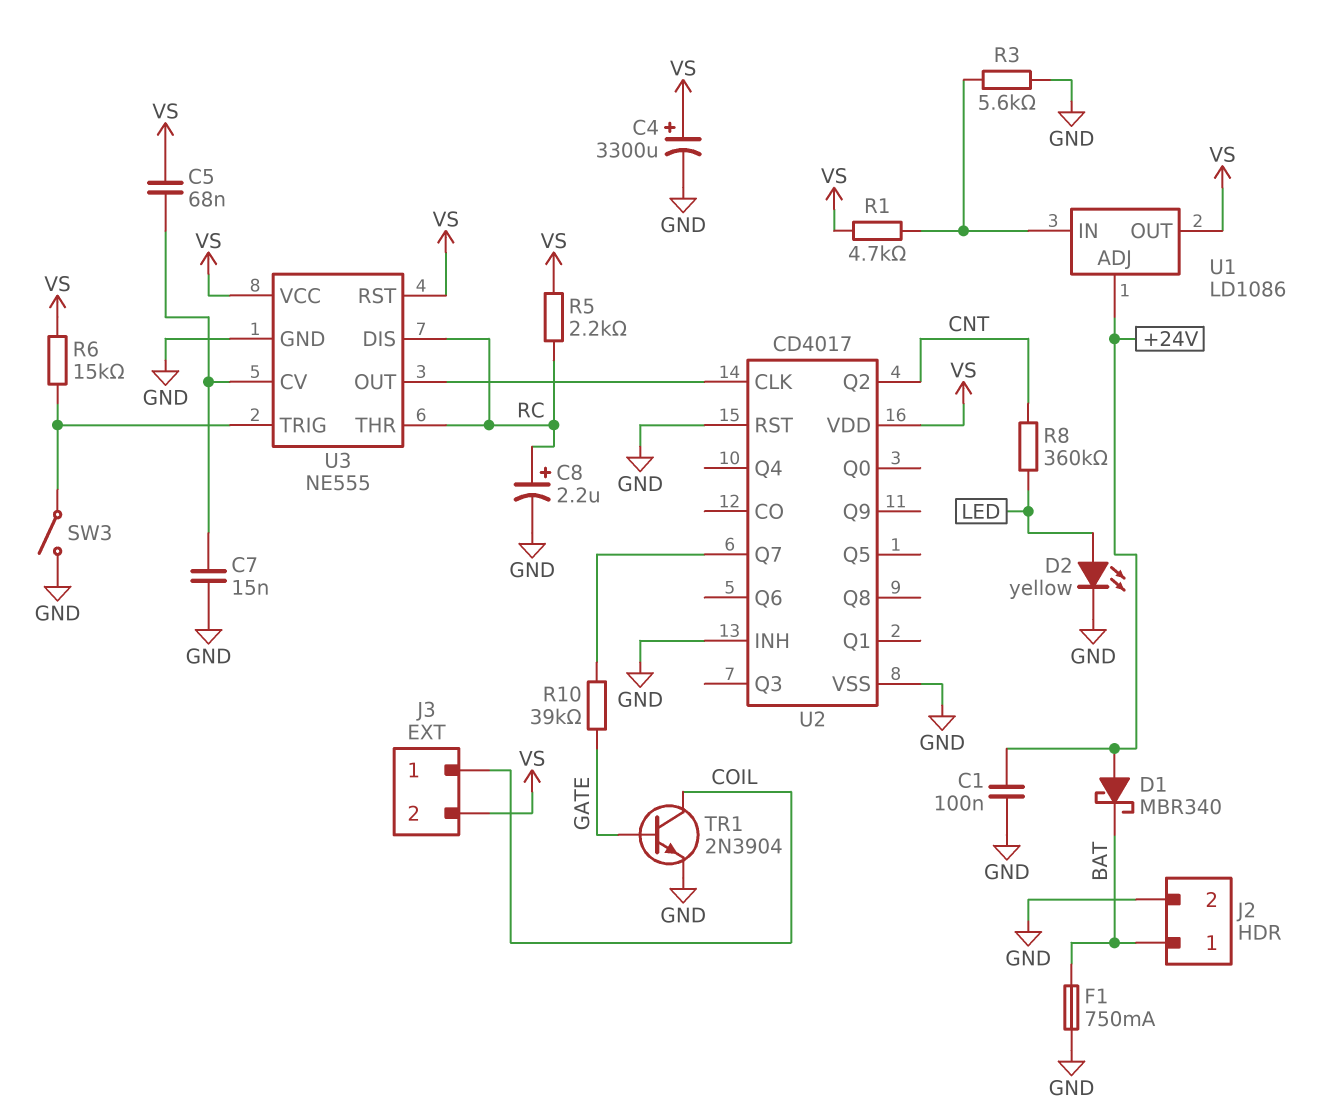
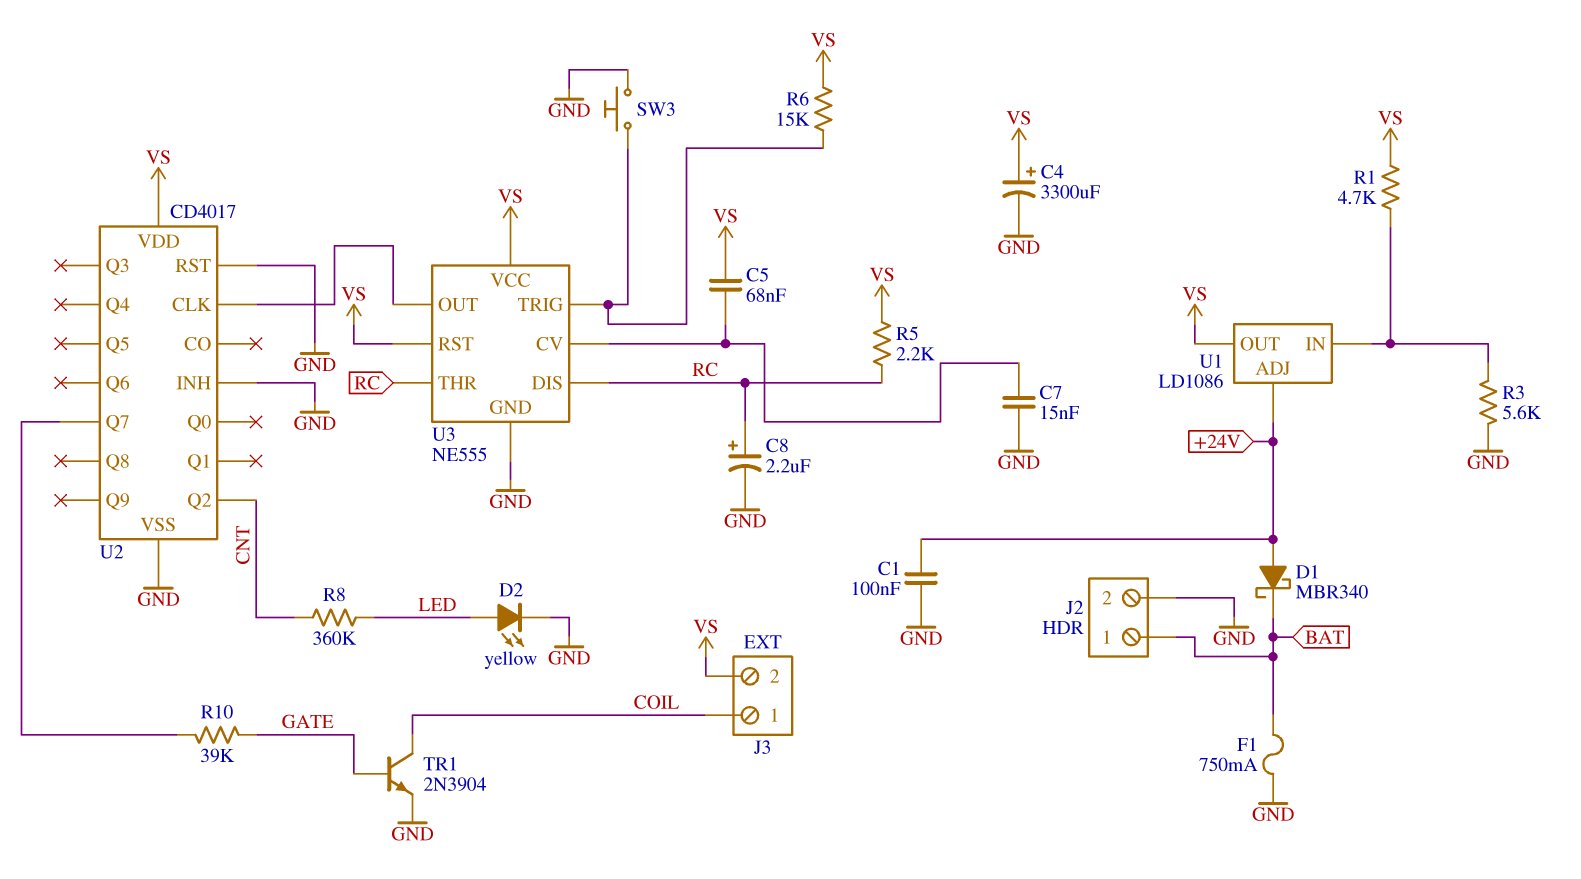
SW3: switch (GND, U3/TRIG) -> button (GND, U3/TRIG)

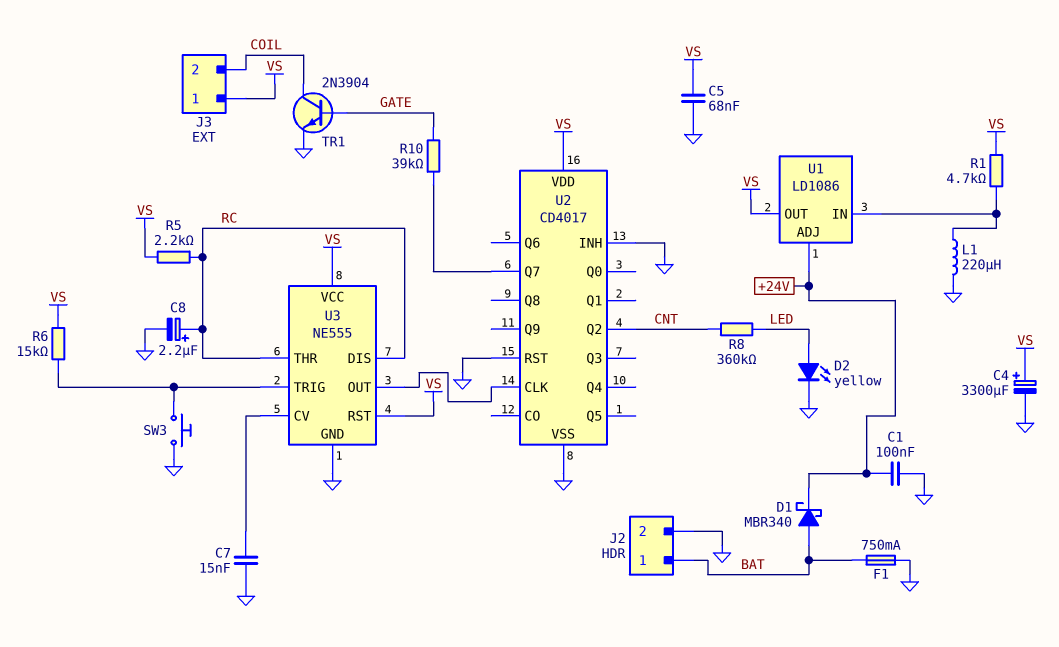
C5: 68nF (U3/CV, VS) -> 68nF (GND, VS)
D1: schottky MBR340 (A +24V, K BAT) -> schottky MBR340 (A BAT, K +24V)
J3 pin 1: COIL -> VS
J3 pin 2: VS -> COIL
L1: none -> 220uH (GND, U1/IN)
R3: 5.6k (GND, U1/IN) -> none

